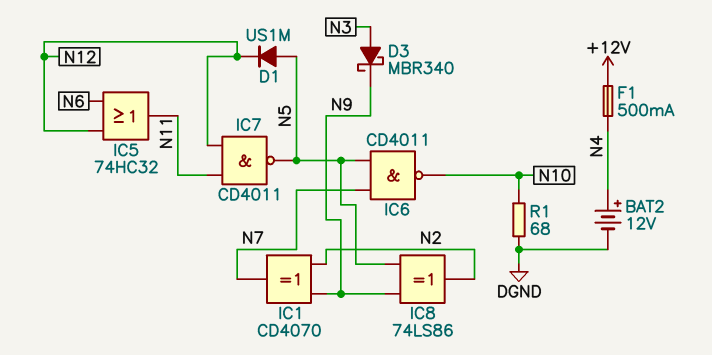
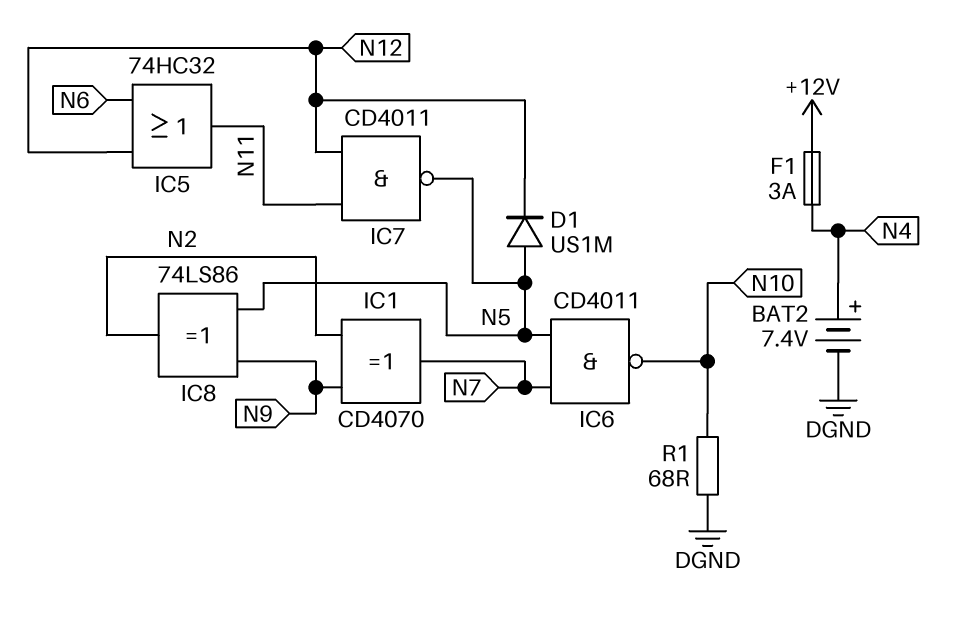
BAT2: 12V (plus N4, minus DGND) -> 7.4V (plus N4, minus DGND)
D3: schottky MBR340 (A N3, K N9) -> none
F1: 500mA (+12V, N4) -> 3A (+12V, N4)

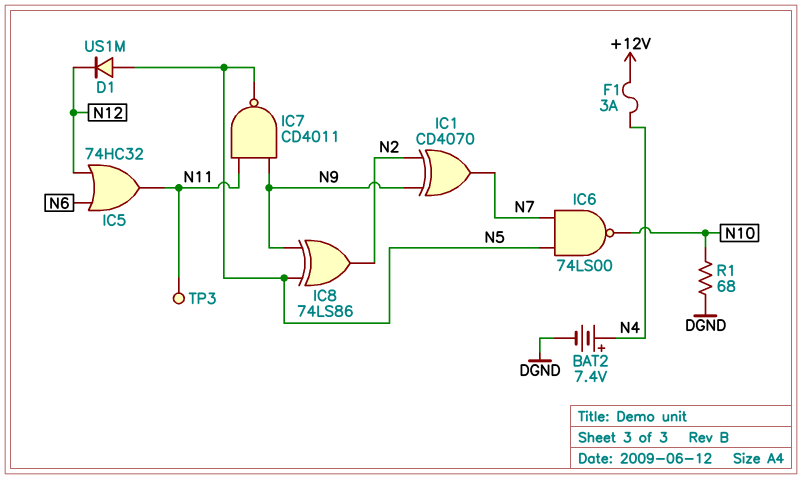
IC6: NAND CD4011 (in N5, in N7, out N10) -> NAND 74LS00 (in N5, in N7, out N10)
IC7: NAND CD4011 (in N11, in N12, out N5) -> NAND CD4011 (in N9, in N11, out N5)
TP3: none -> test point (N11)

